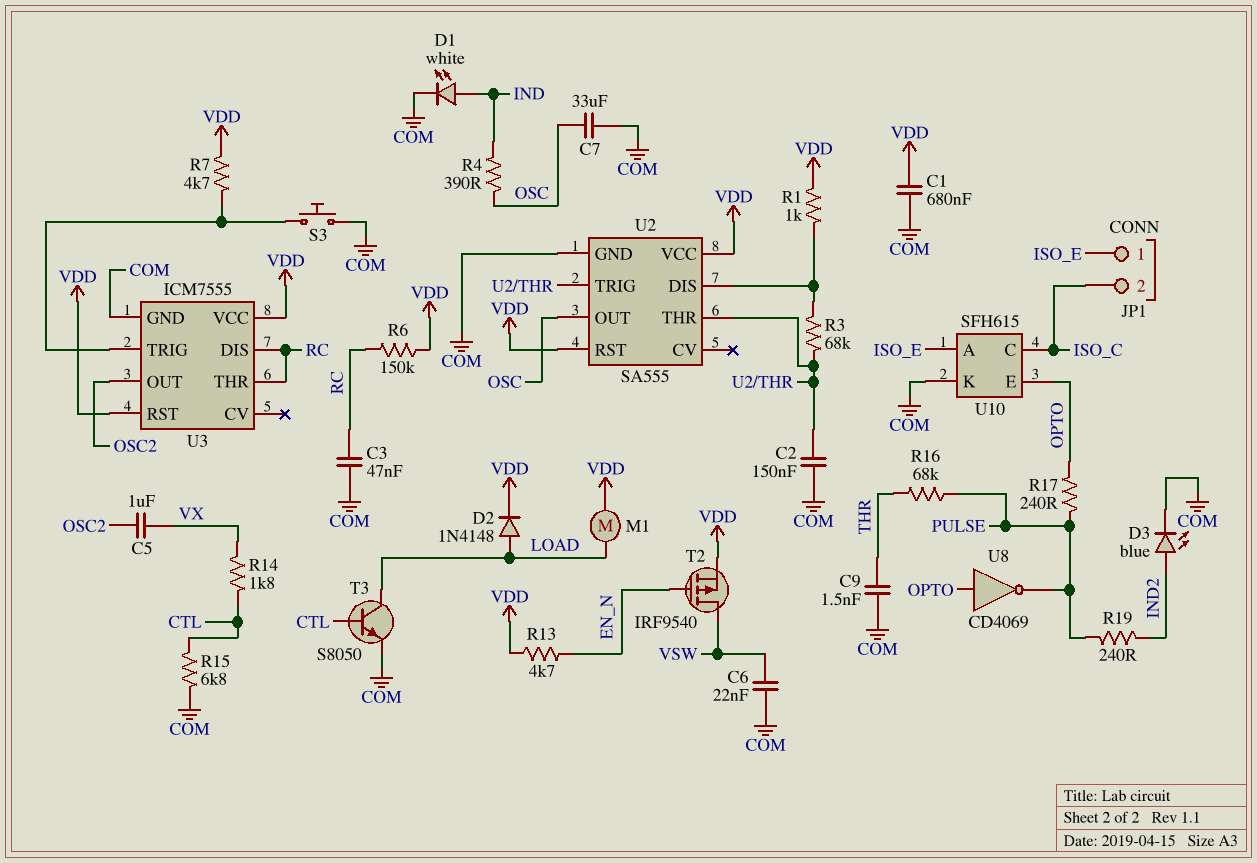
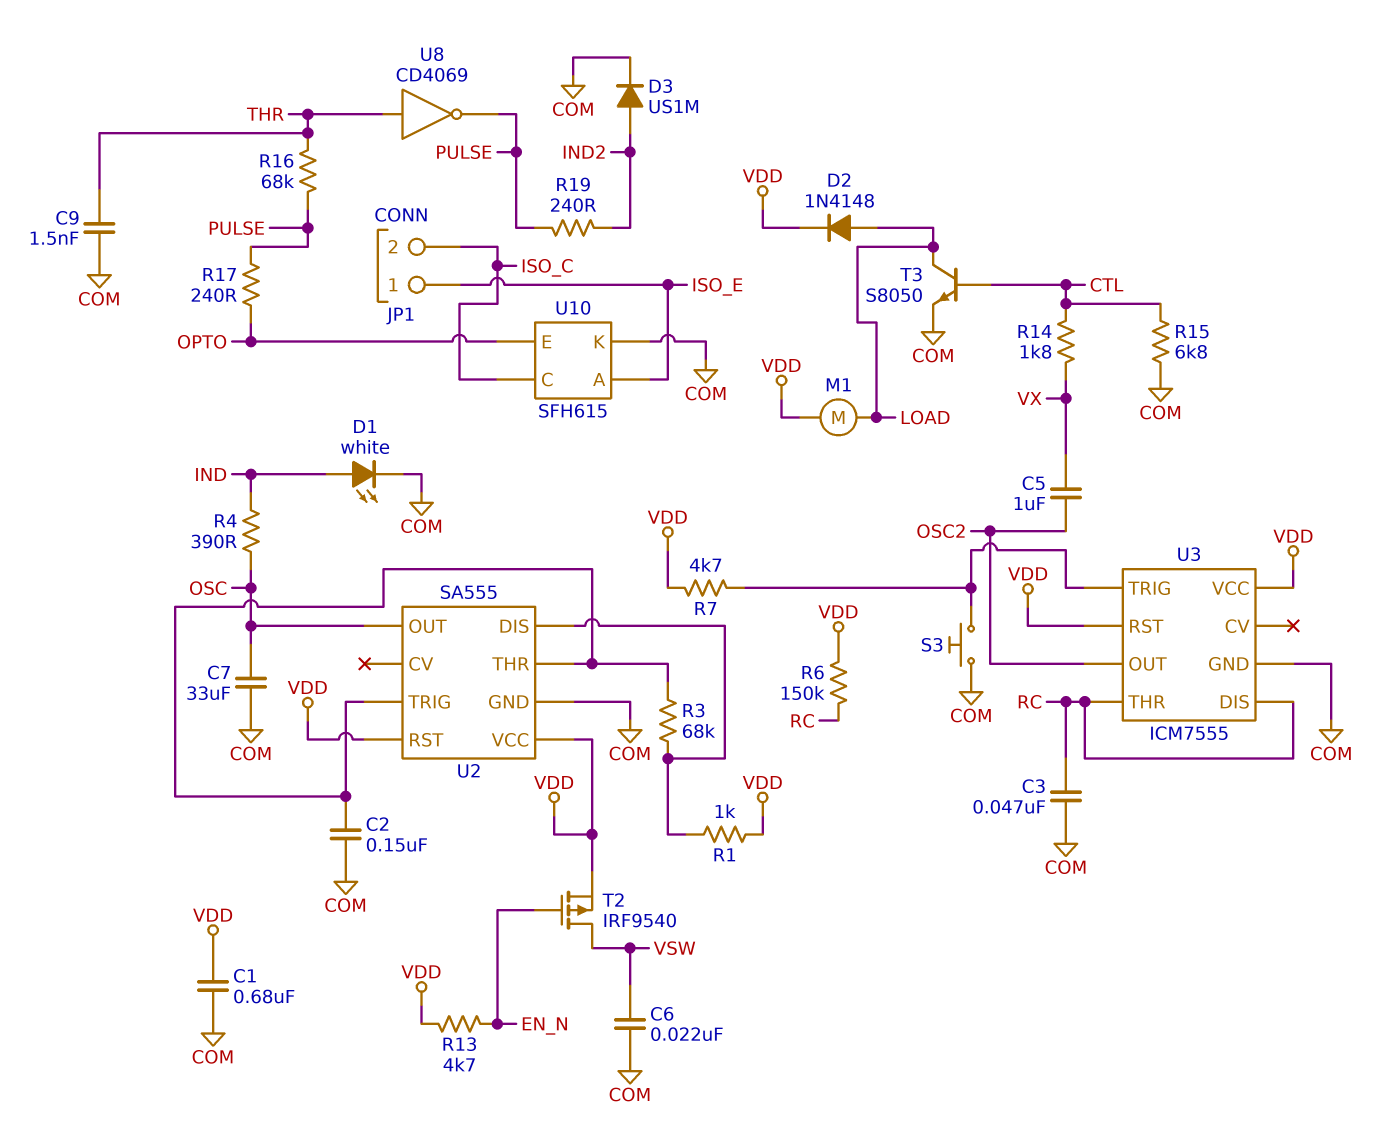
D3: LED blue (A IND2, K COM) -> diode US1M (A IND2, K COM)
U8: NOT CD4069 (in OPTO, out PULSE) -> NOT CD4069 (in THR, out PULSE)

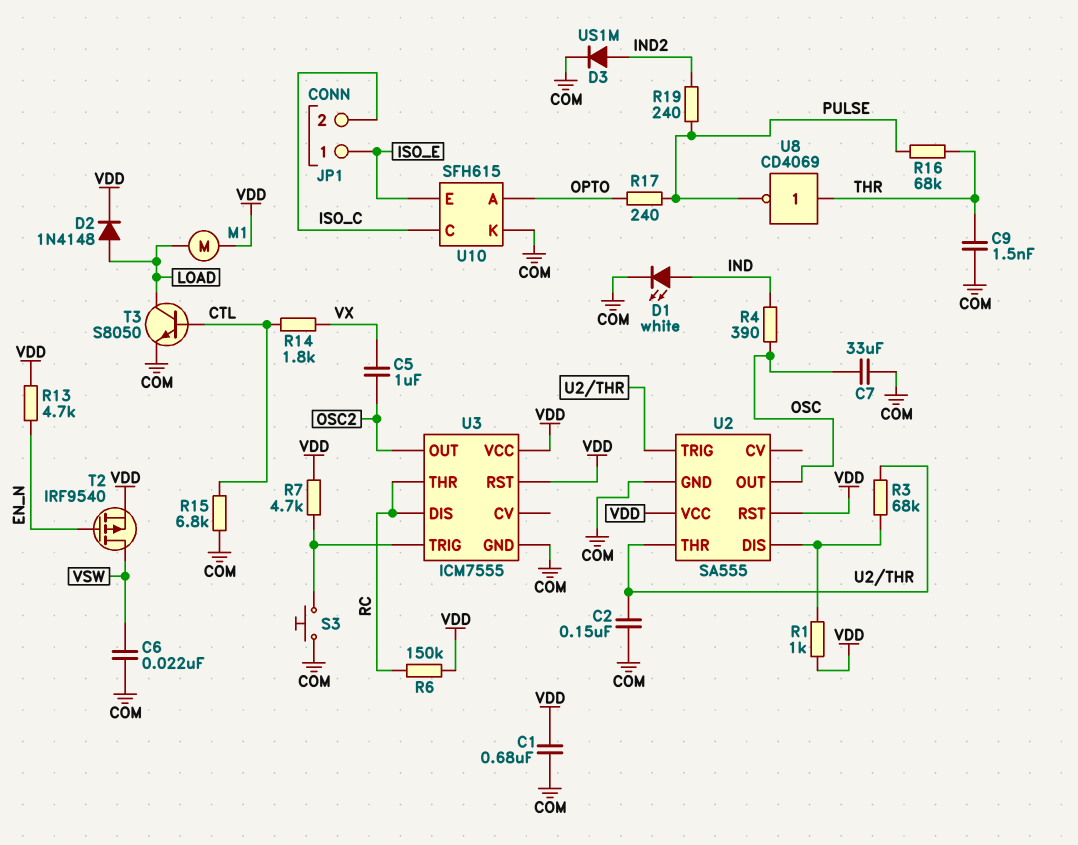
C3: 47nF (COM, RC) -> none
U10 pin A: ISO_E -> OPTO
U10 pin E: OPTO -> ISO_E

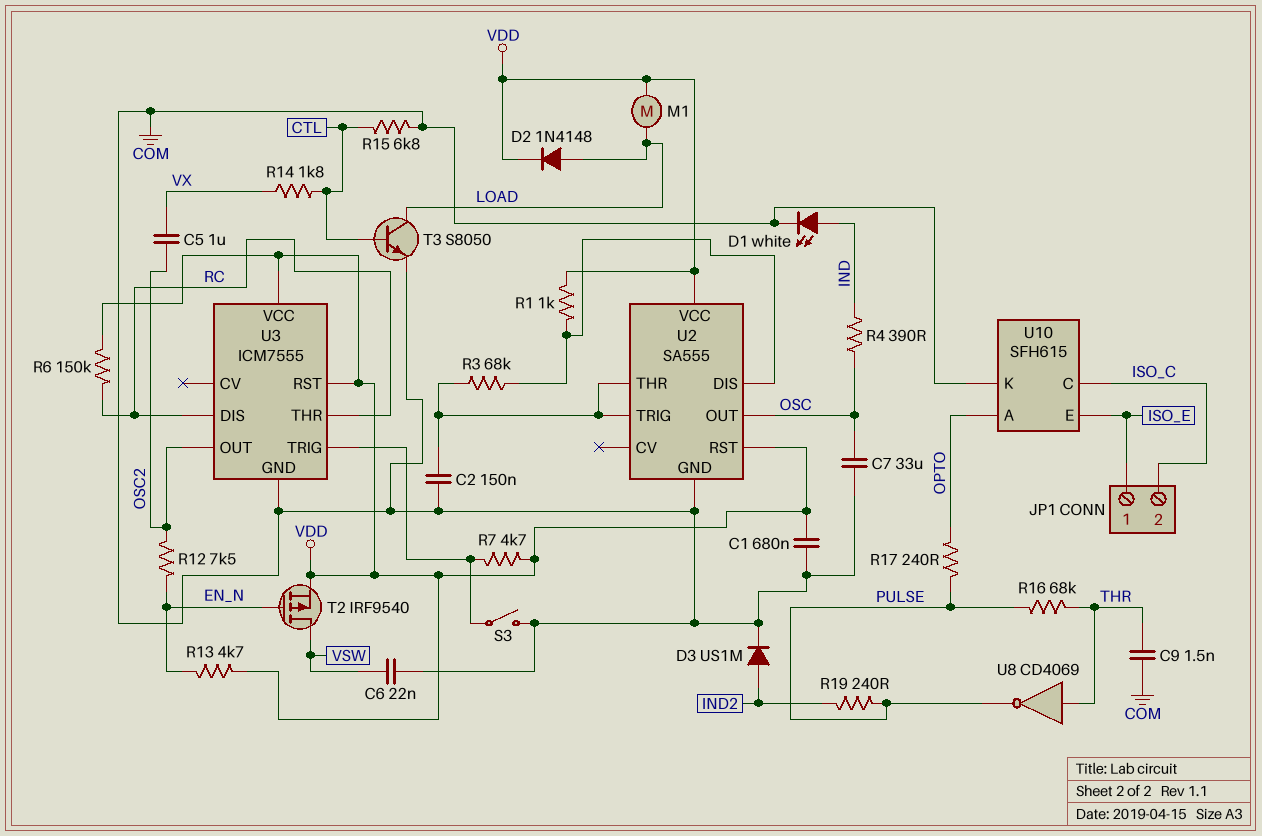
R12: none -> 7.5k (EN_N, OSC2)
S3: button (COM, U3/TRIG) -> switch (COM, U3/TRIG)

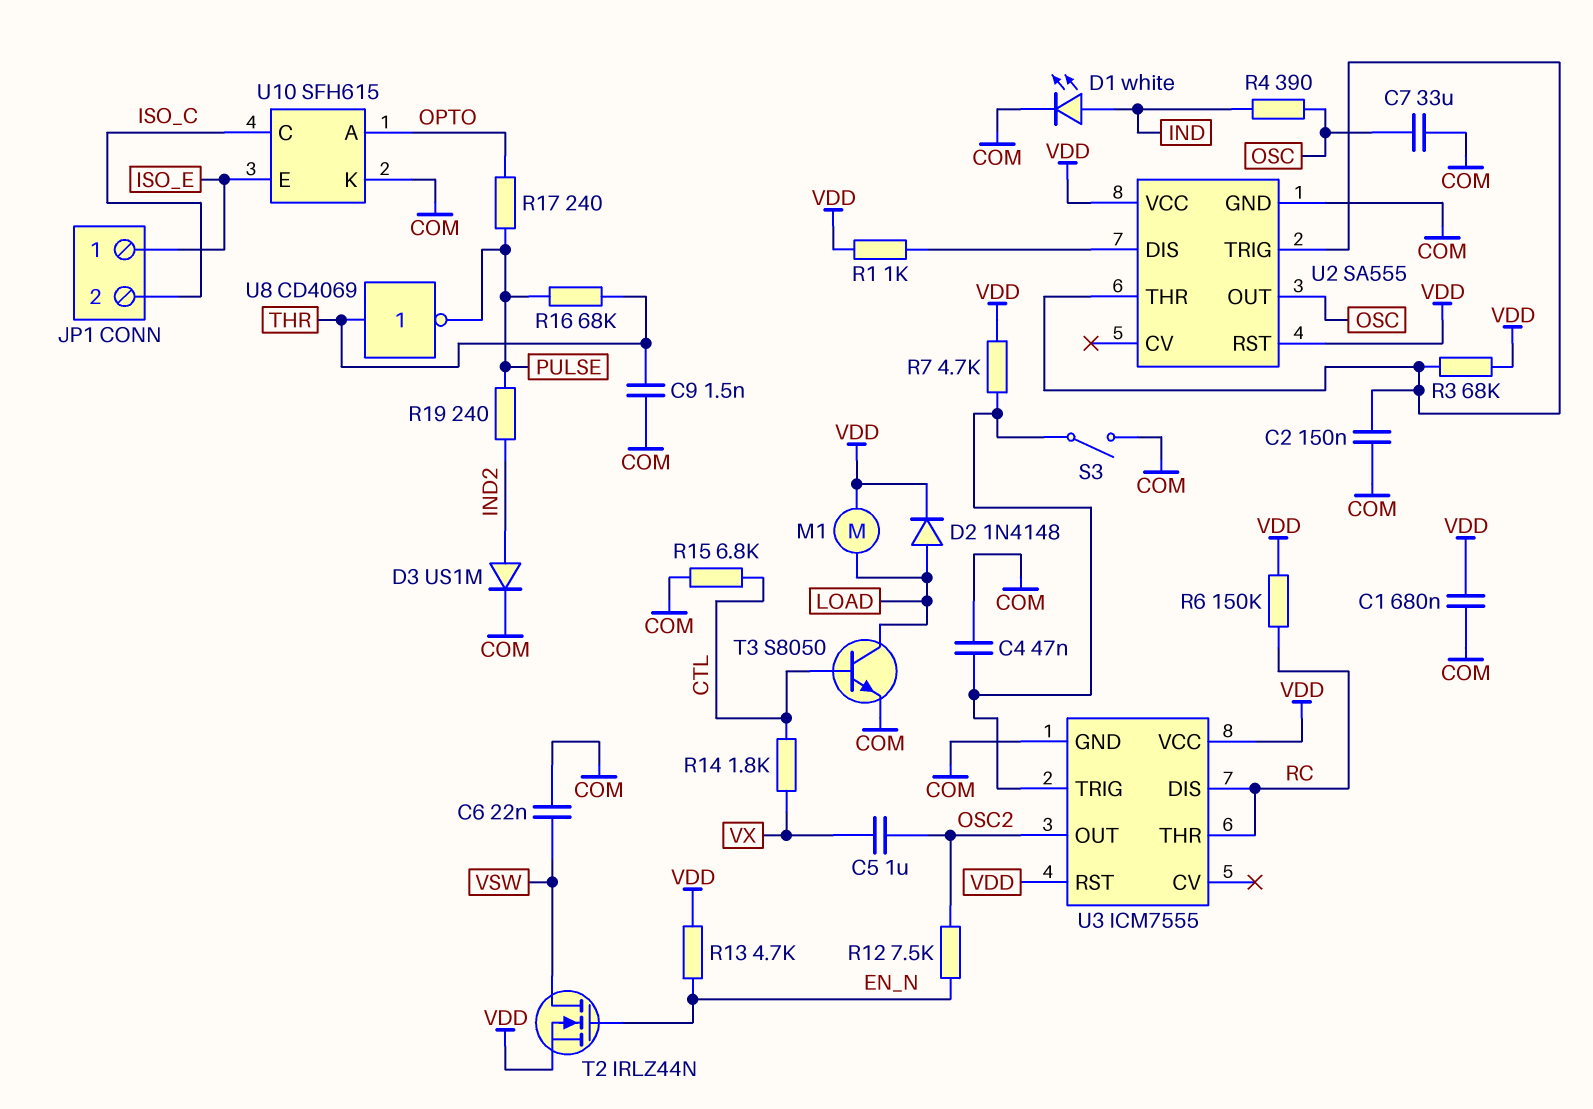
C4: none -> 47nF (COM, U3/TRIG)
R3: 68k (U2/DIS, U2/THR) -> 68k (U2/THR, VDD)
T2: PMOS IRF9540 (G EN_N, D VSW, S VDD) -> NMOS IRLZ44N (G EN_N, D VSW, S VDD)

